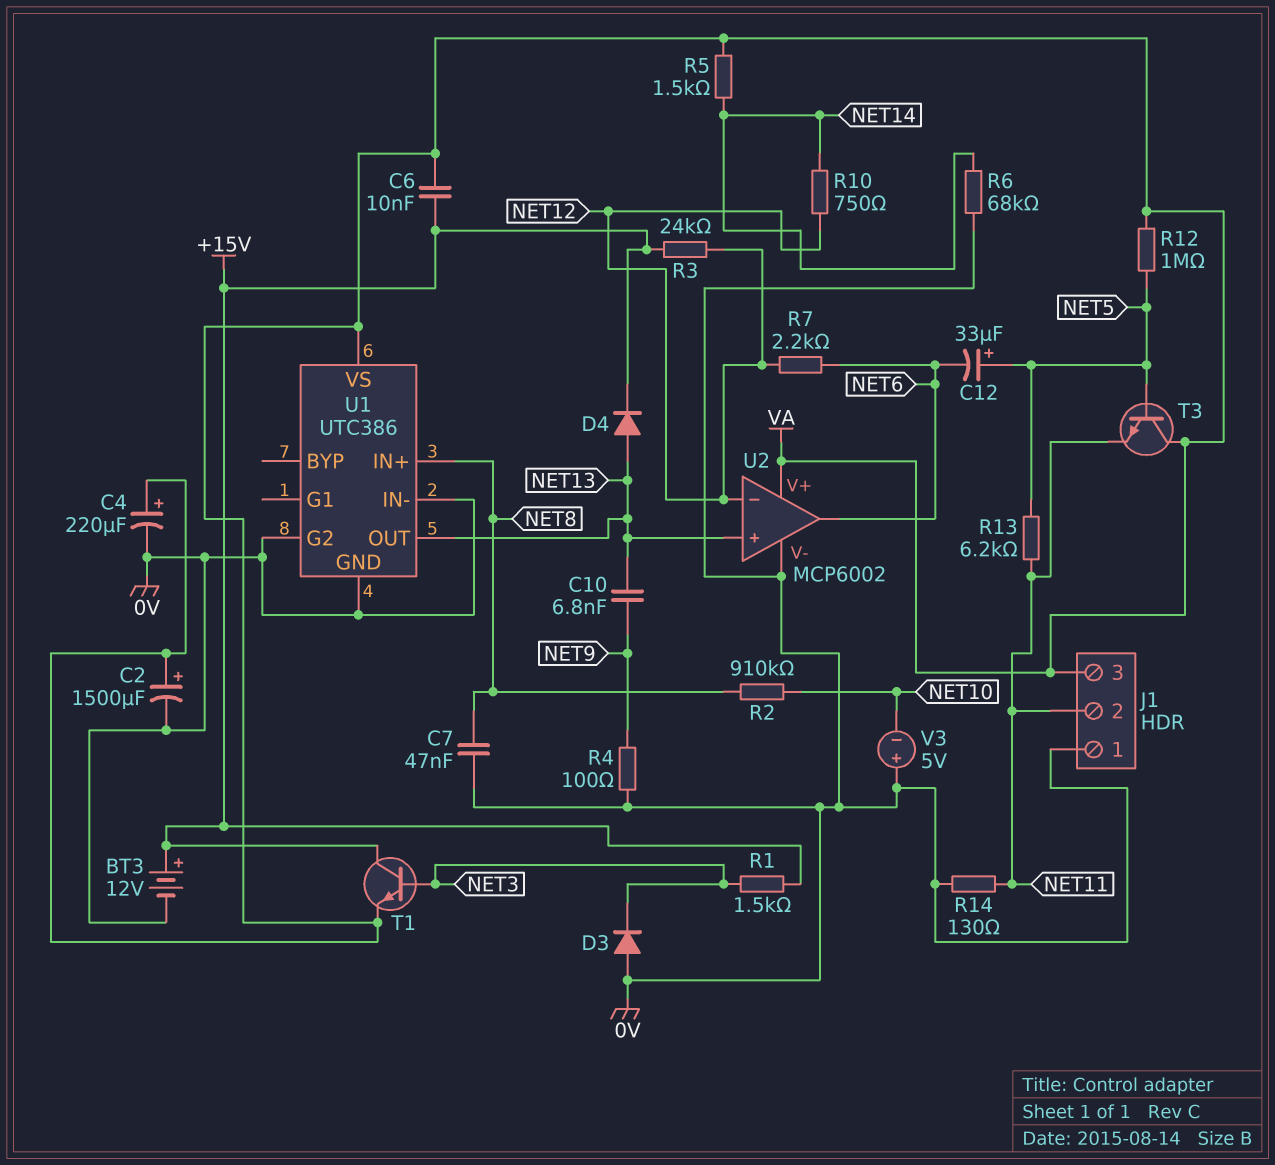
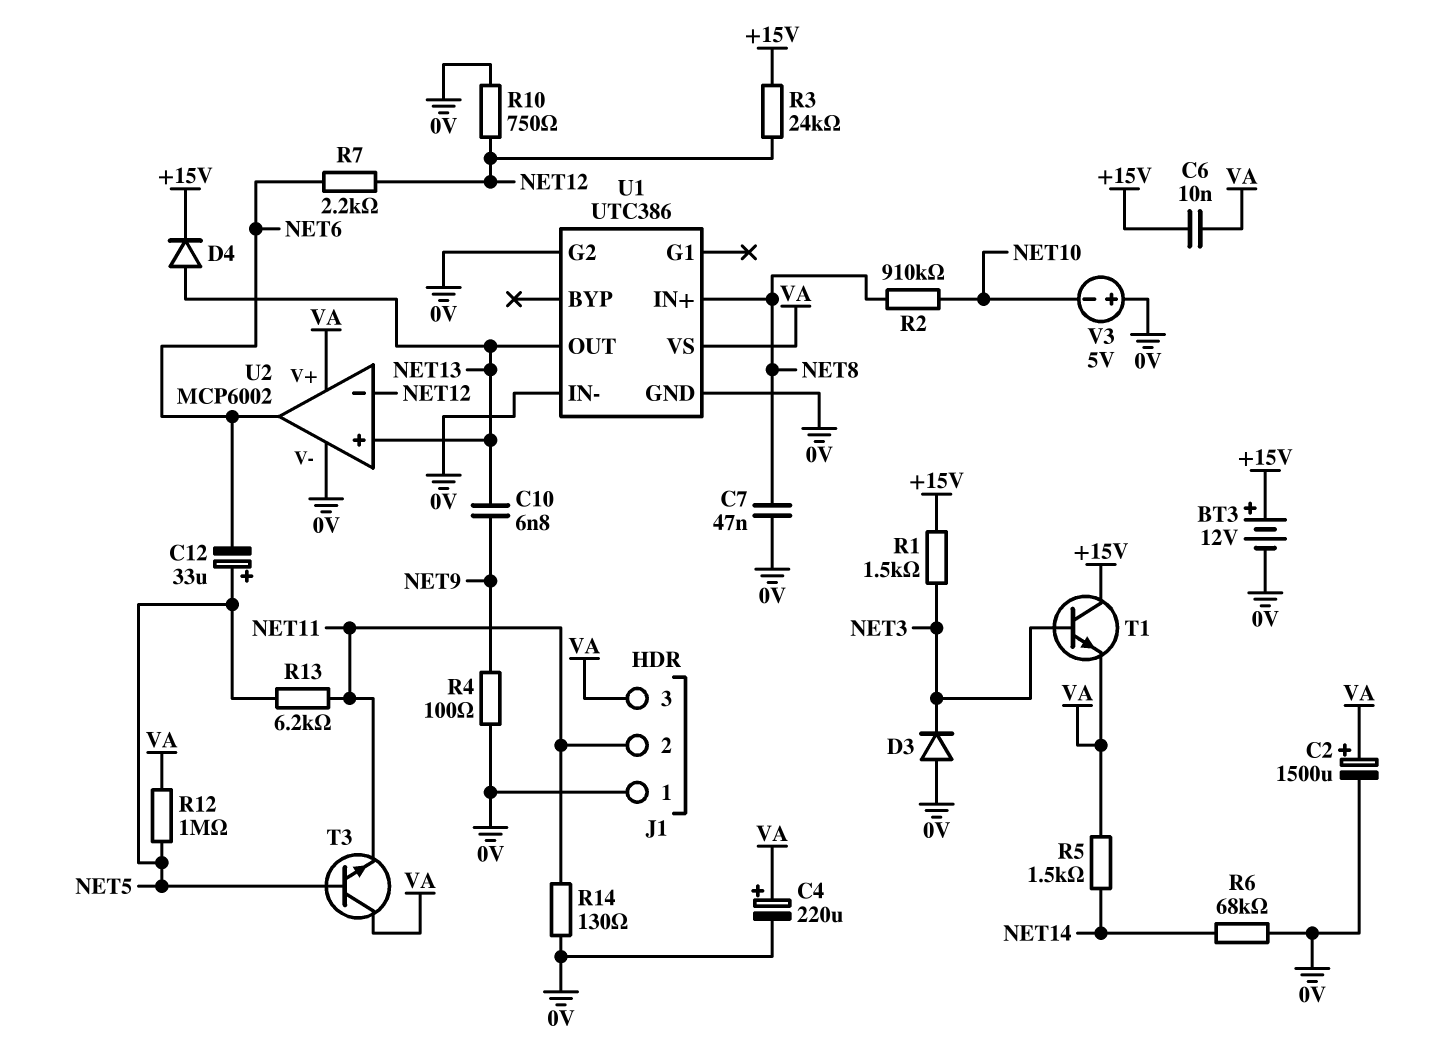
R10: 750 (NET12, NET14) -> 750 (0V, NET12)

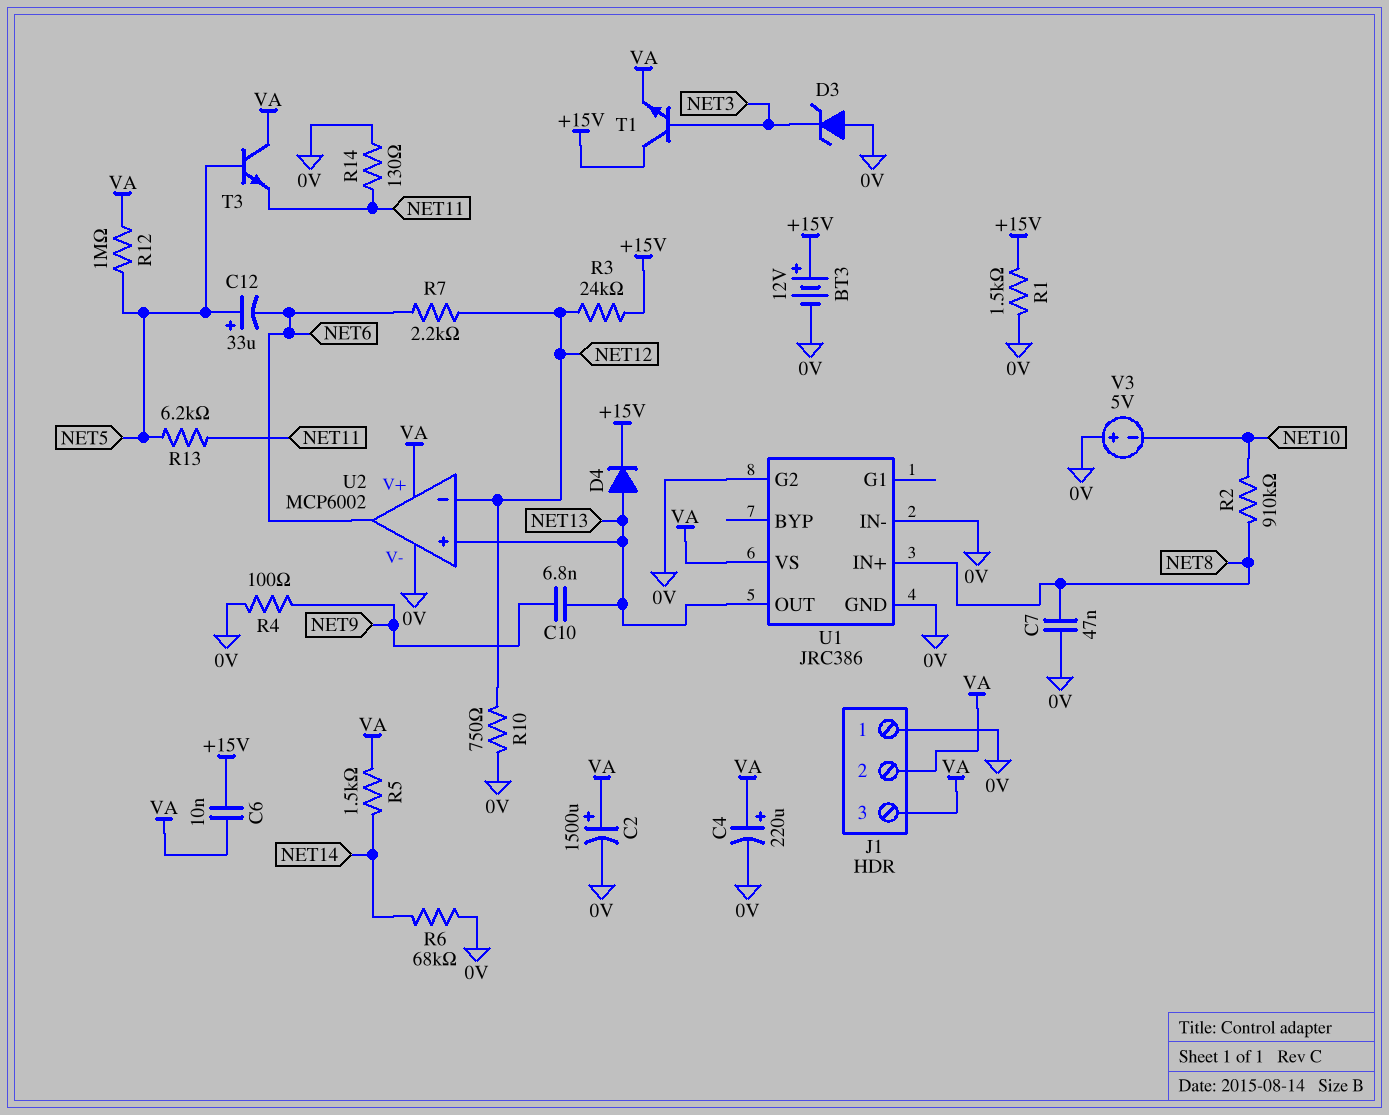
D3: diode (A 0V, K NET3) -> zener (A 0V, K NET3)
J1 pin 2: NET11 -> VA
R1: 1.5k (+15V, NET3) -> 1.5k (+15V, 0V)
U1: UTC386 -> JRC386

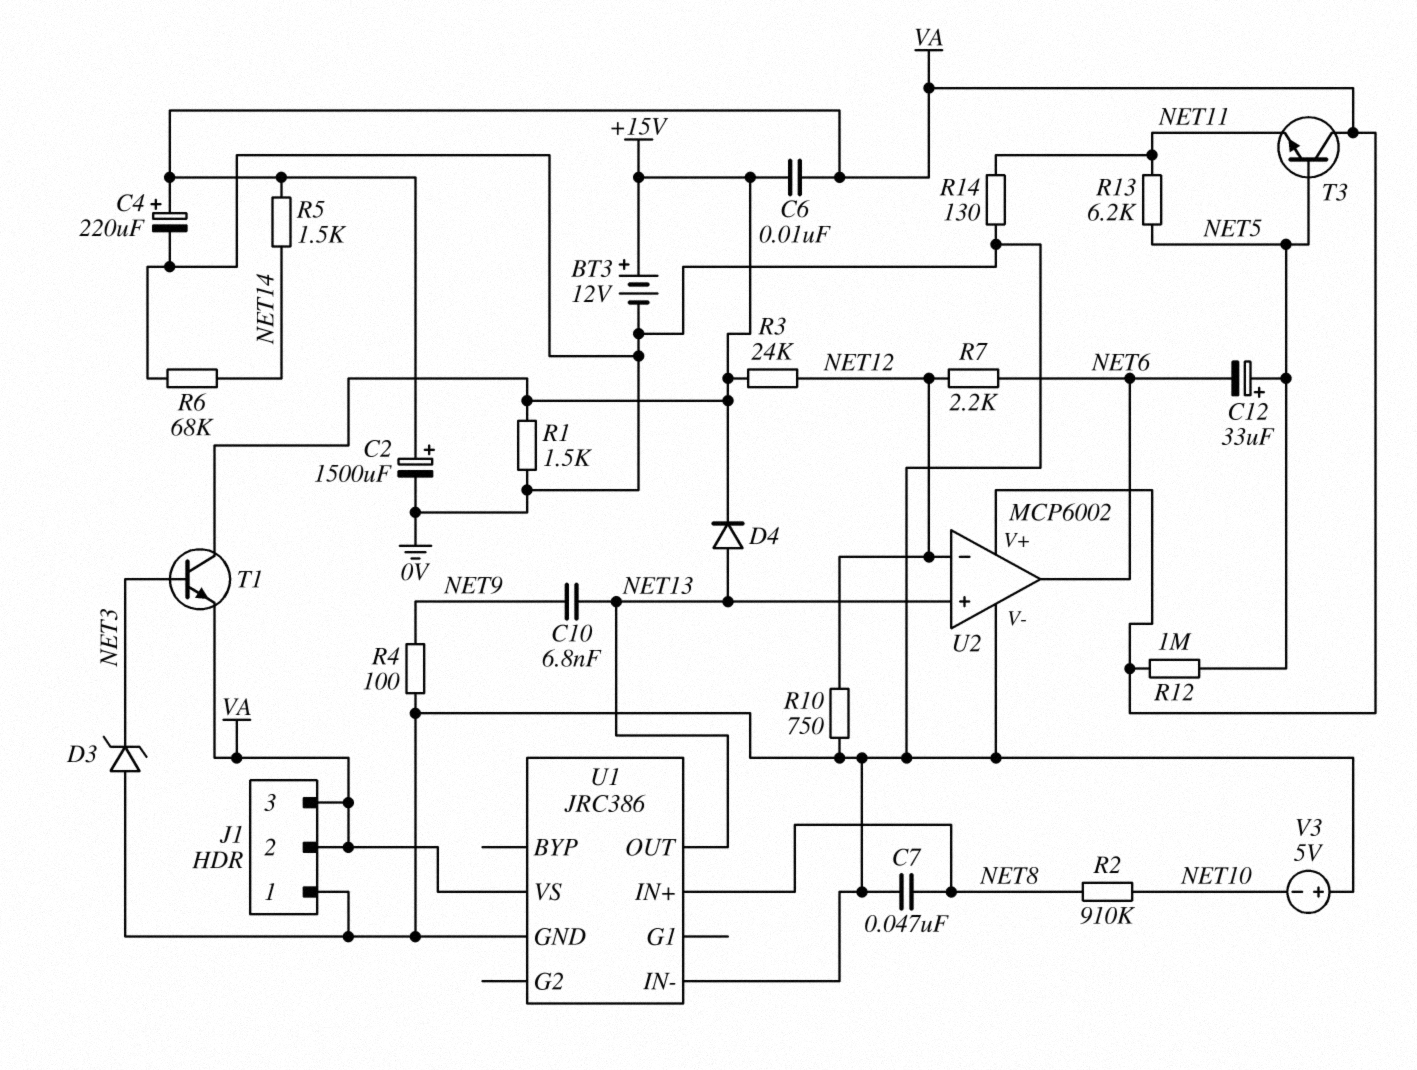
U1 pin G2: 0V -> none

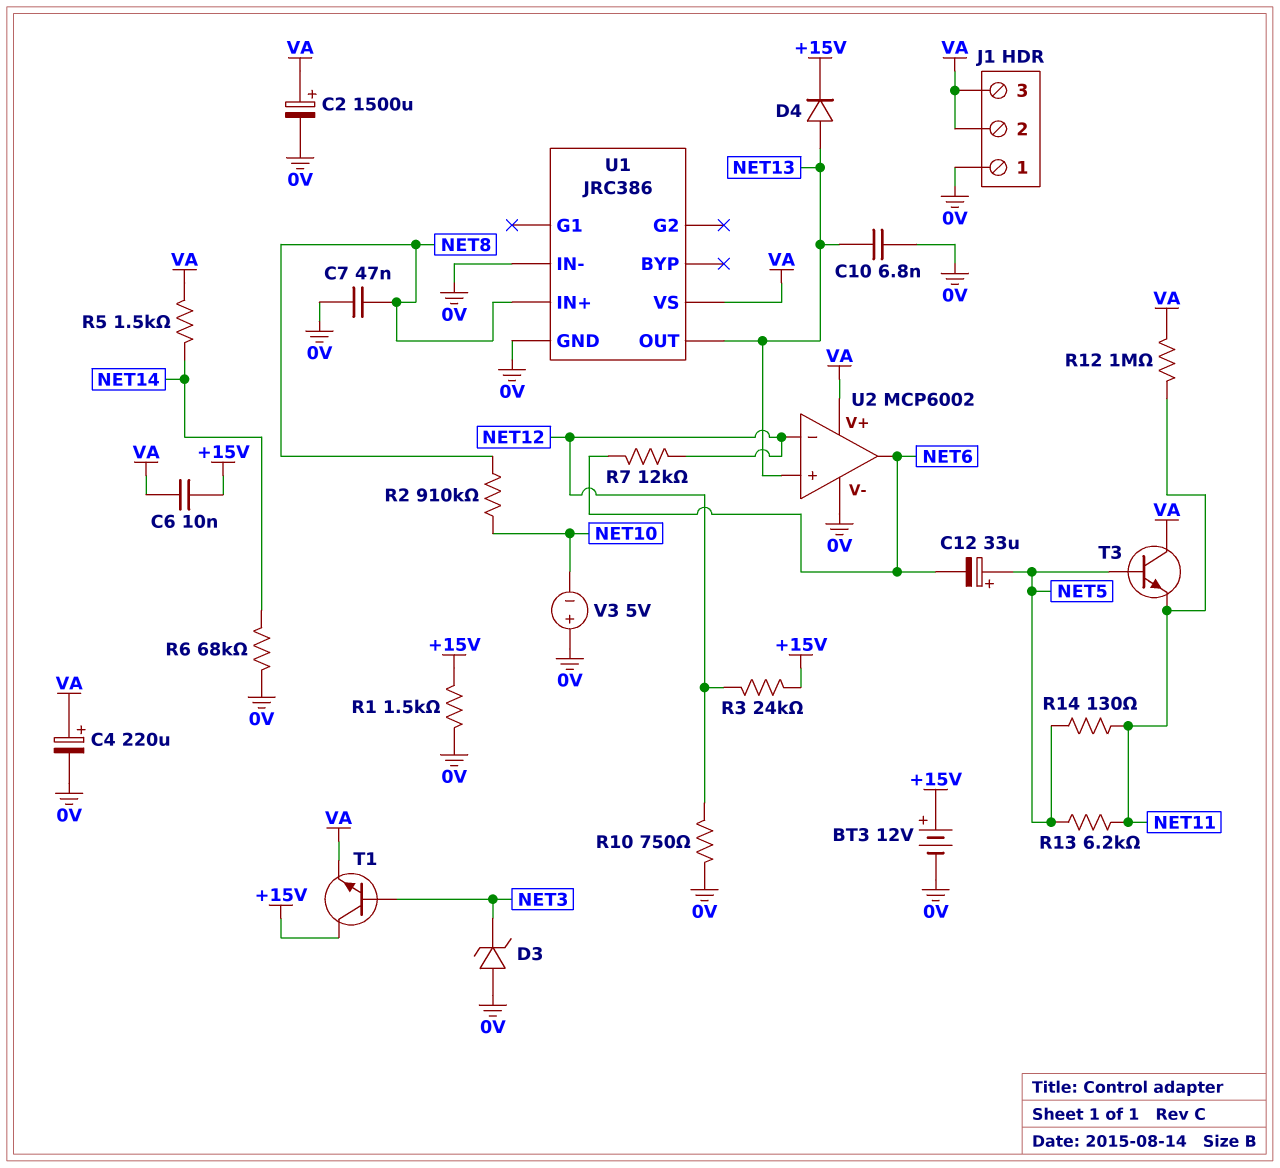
C10: 6.8nF (NET9, NET13) -> 6.8nF (0V, NET13)
R4: 100 (0V, NET9) -> none
R7: 2.2k (NET6, NET12) -> 12k (NET6, NET12)
R12: 1M (NET5, VA) -> 1M (NET11, VA)
R14: 130 (0V, NET11) -> 130 (NET5, NET11)

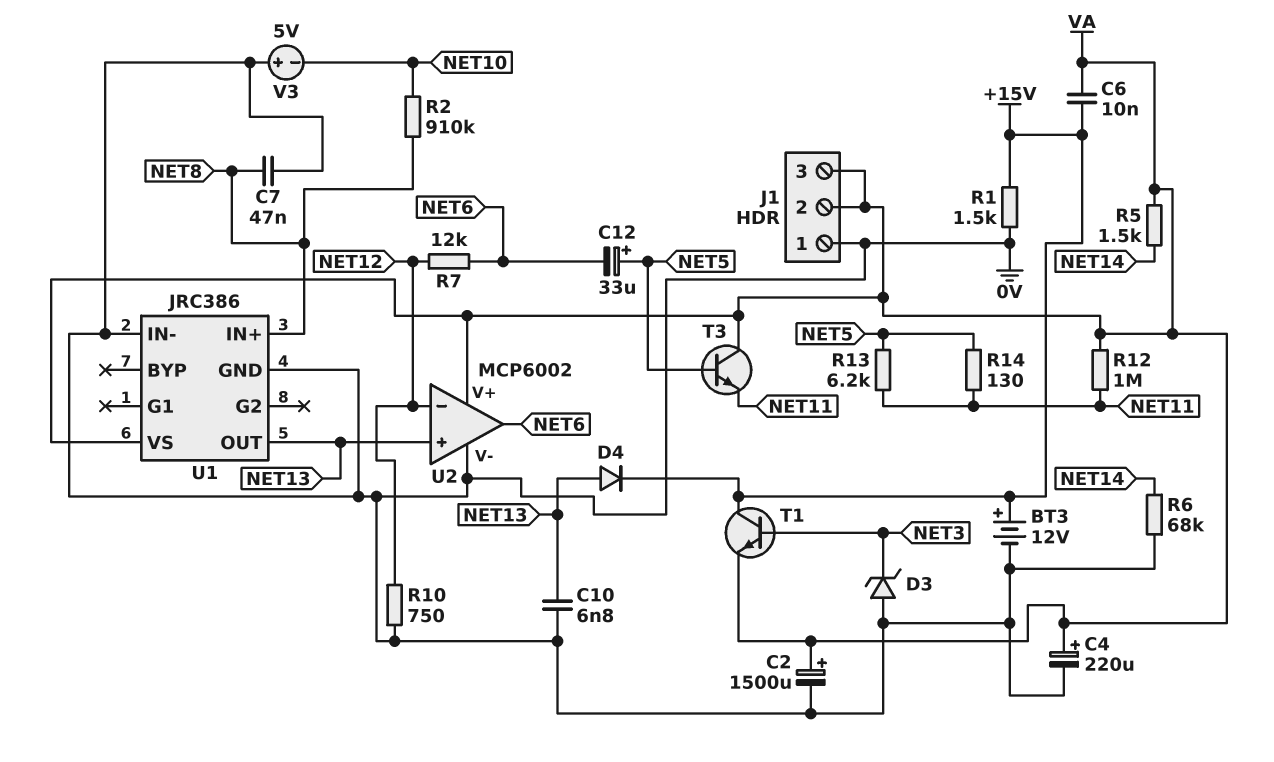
R3: 24k (+15V, NET12) -> none

